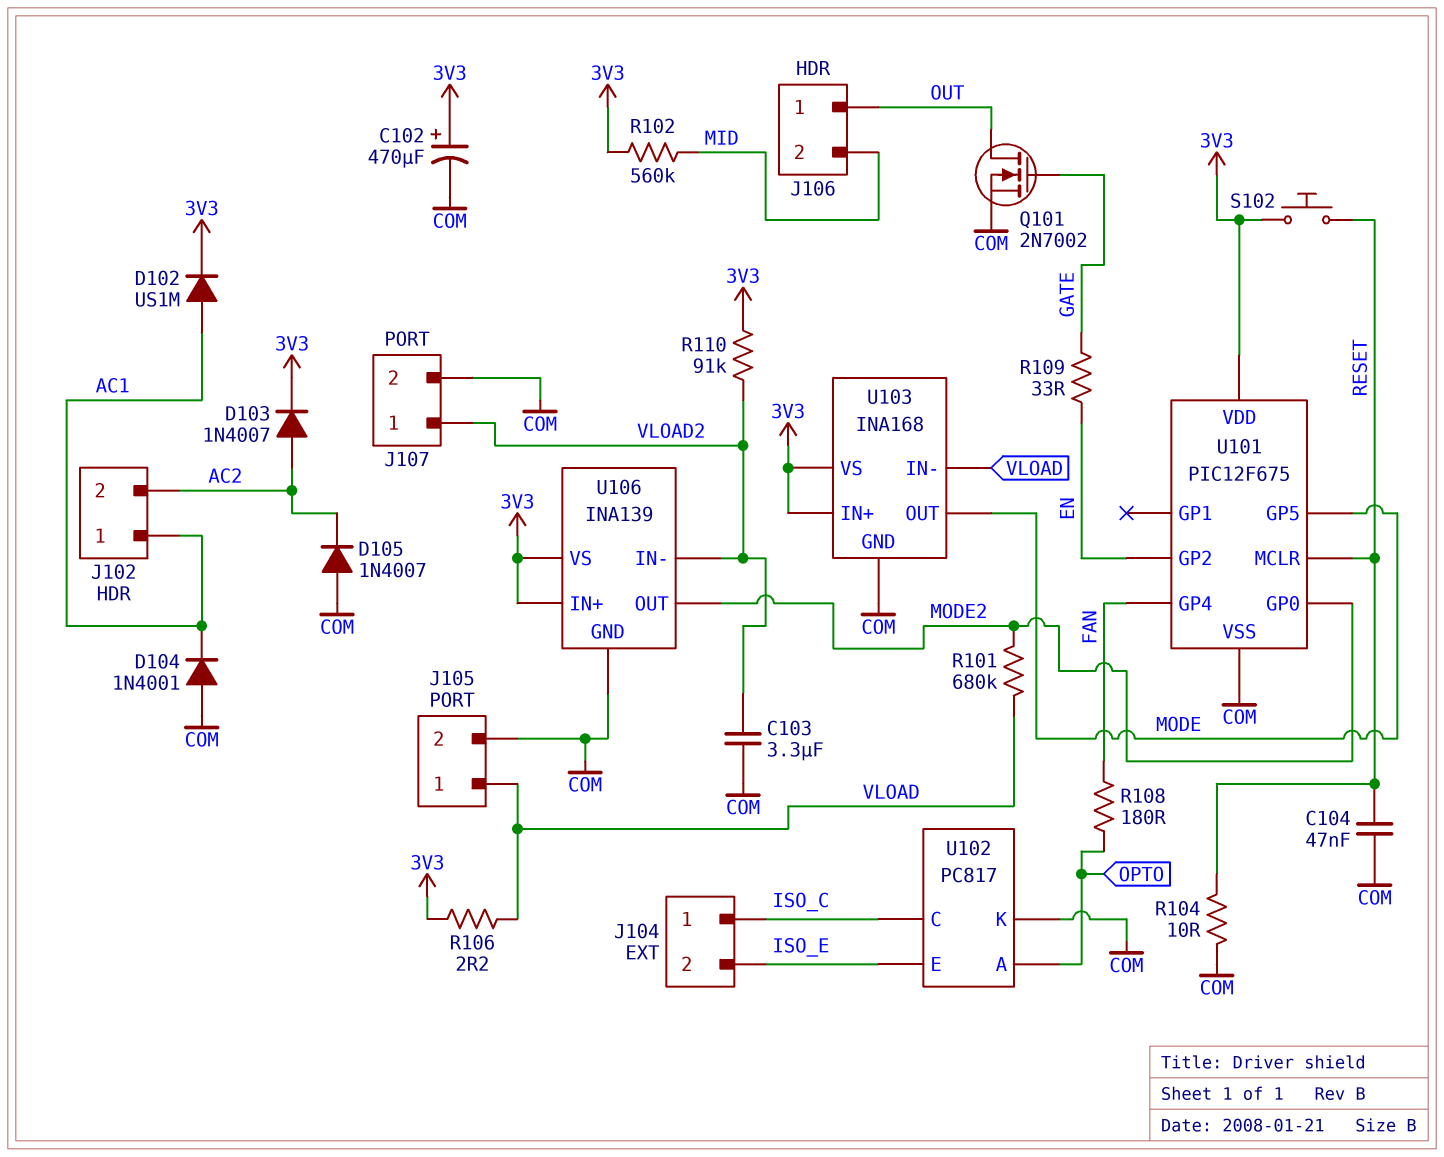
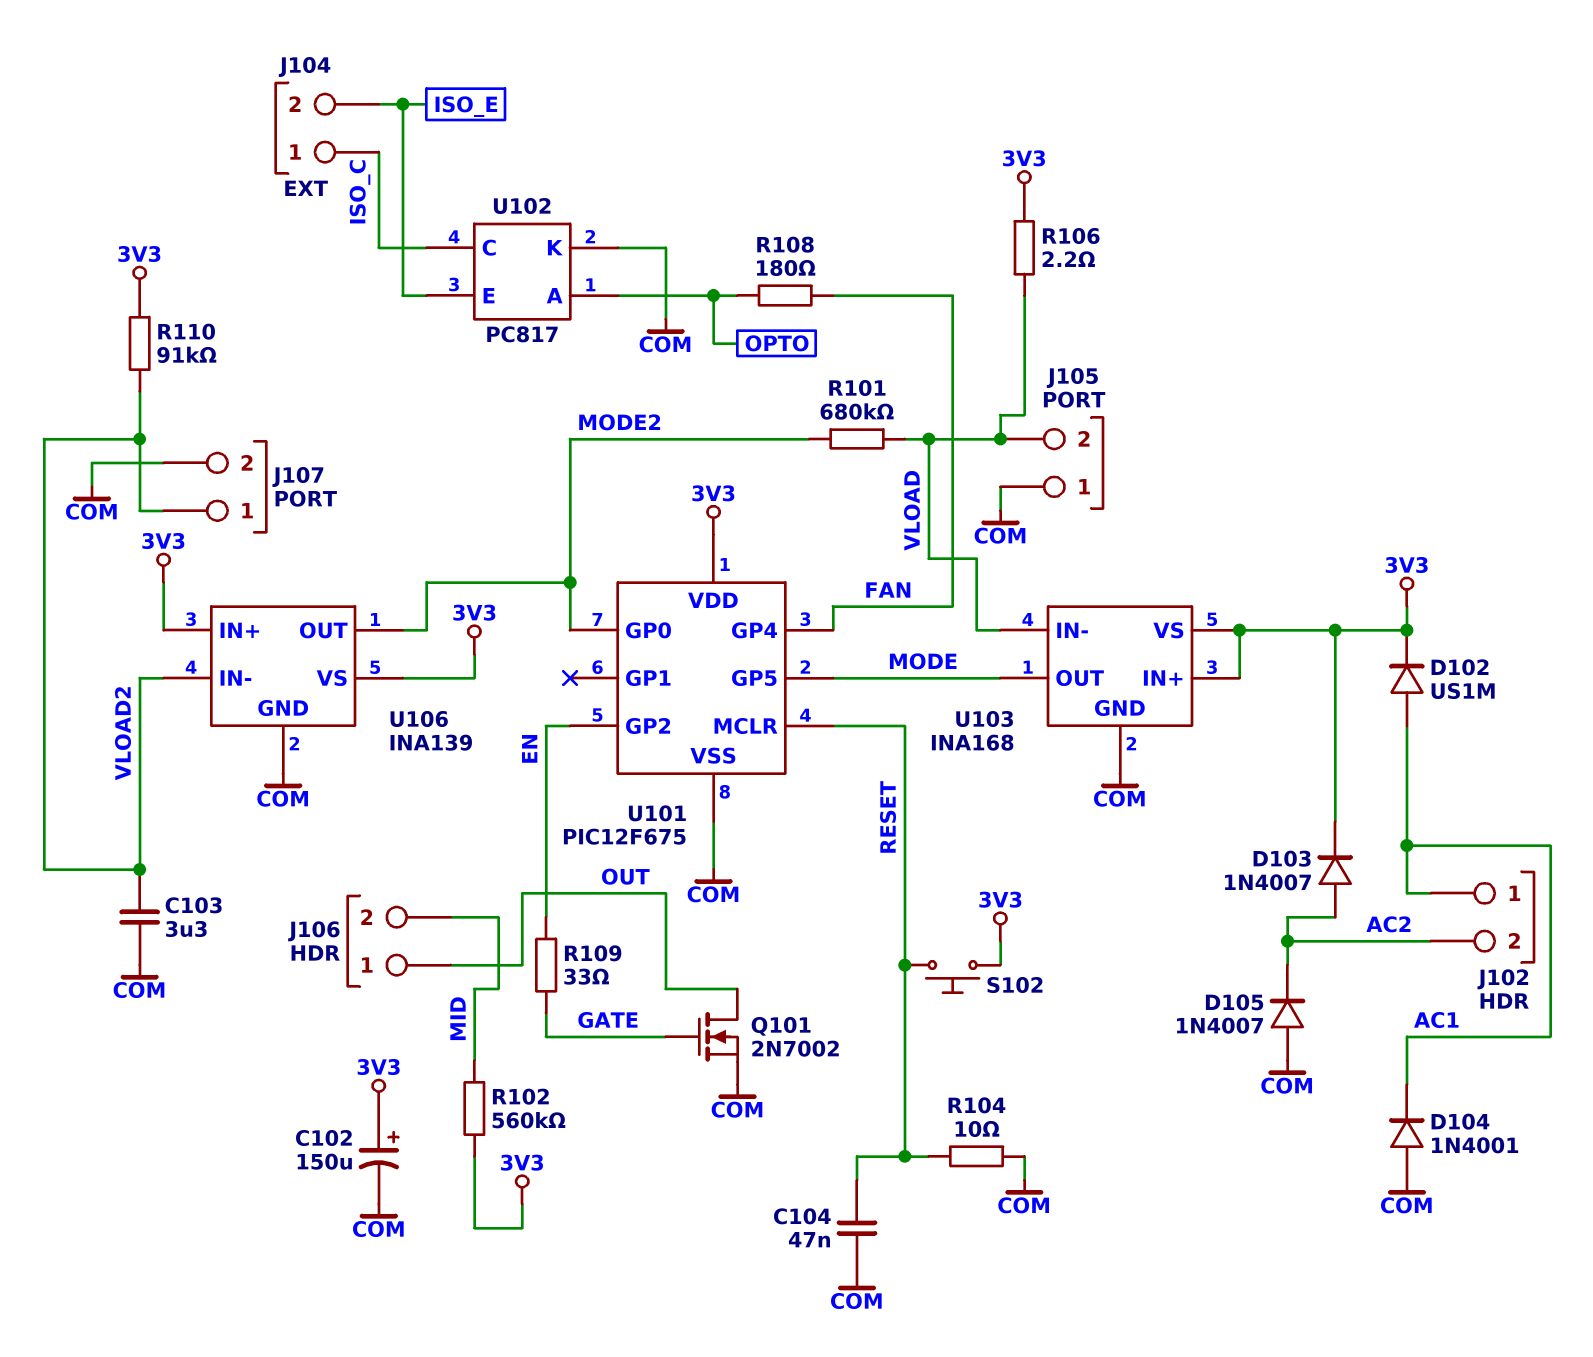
C102: 470uF (plus 3V3, minus COM) -> 150uF (plus 3V3, minus COM)
J105 pin 1: VLOAD -> COM
J105 pin 2: COM -> VLOAD

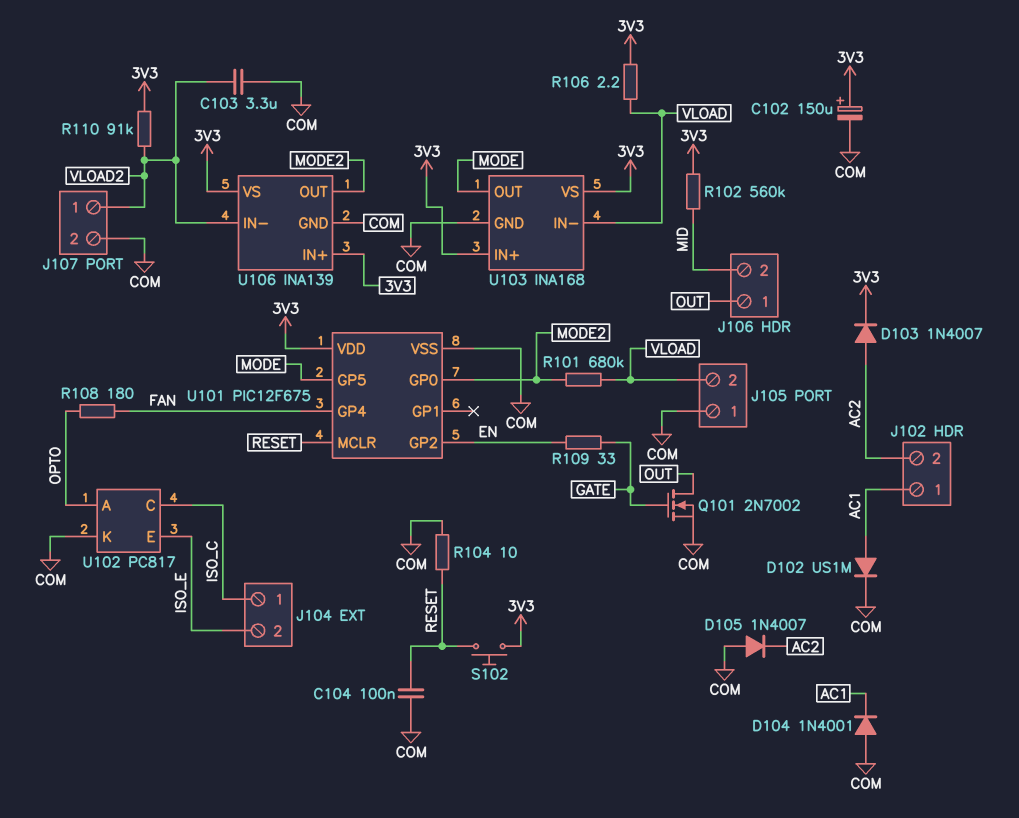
C104: 47nF (COM, RESET) -> 100nF (COM, RESET)
D102: diode US1M (A AC1, K 3V3) -> diode US1M (A AC1, K COM)

